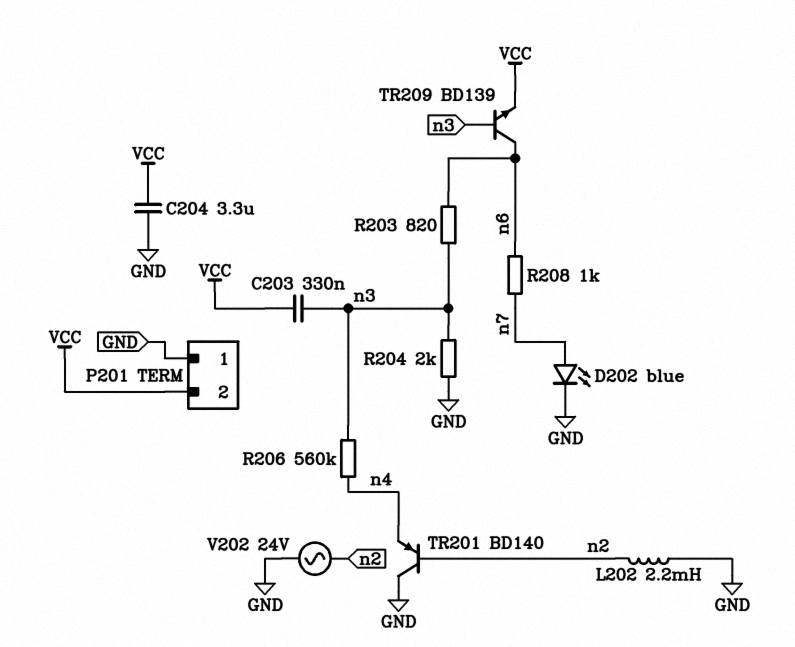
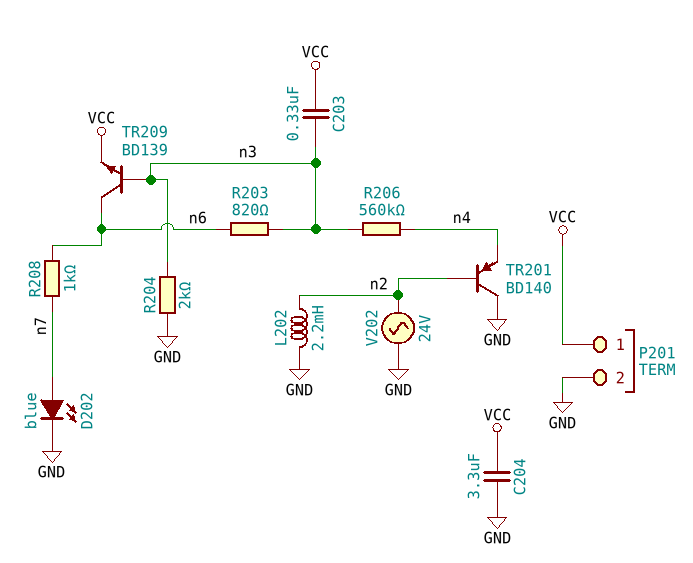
P201 pin 1: GND -> VCC
P201 pin 2: VCC -> GND

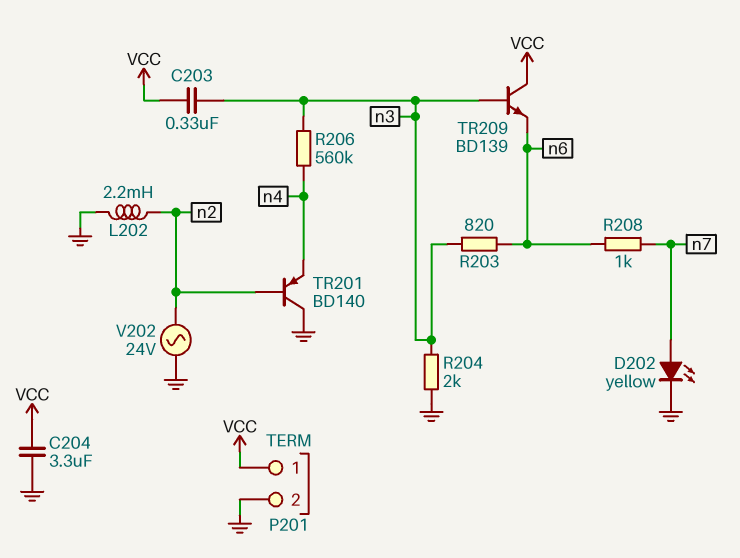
D202: LED blue (A n7, K GND) -> LED yellow (A n7, K GND)
TR209: NPN BD139 (B n3, C n6, E VCC) -> NPN BD139 (B n3, C VCC, E n6)

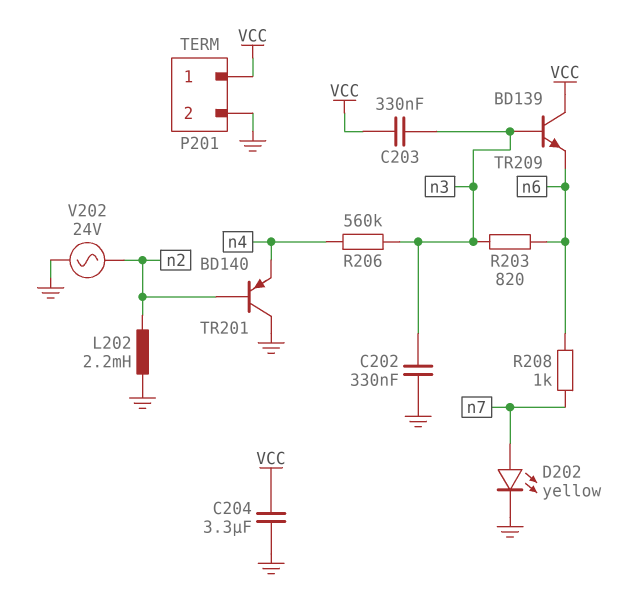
C202: none -> 330nF (GND, n3)
R204: 2k (GND, n3) -> none

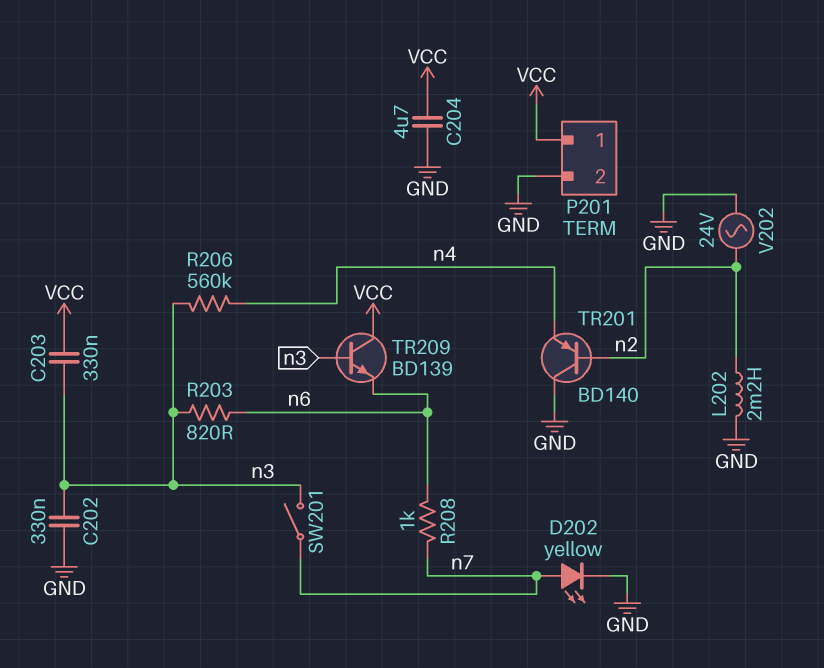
C204: 3.3uF (GND, VCC) -> 4.7uF (GND, VCC)
SW201: none -> switch (n3, n7)

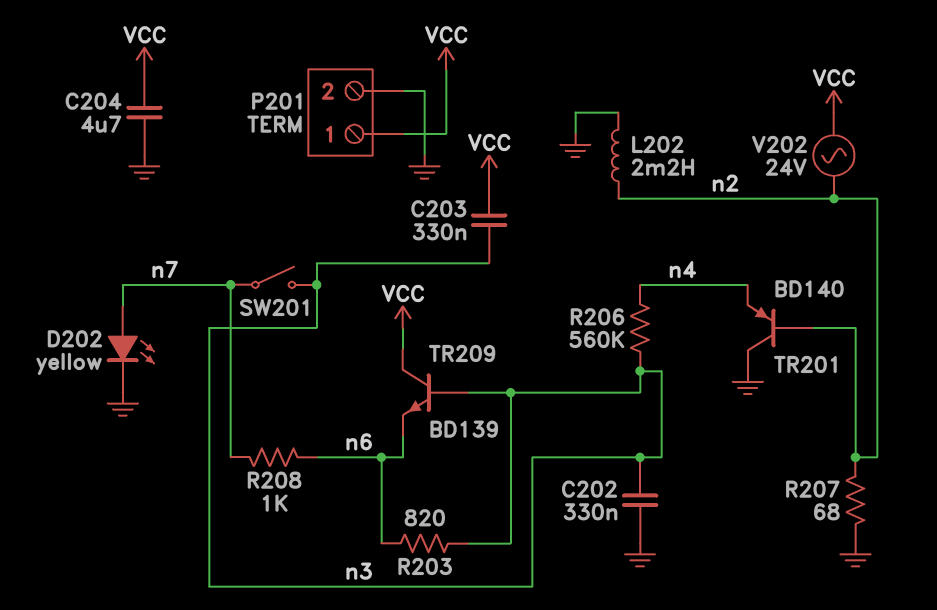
R207: none -> 68 (GND, n2)
V202: AC 24V (GND, n2) -> AC 24V (VCC, n2)

